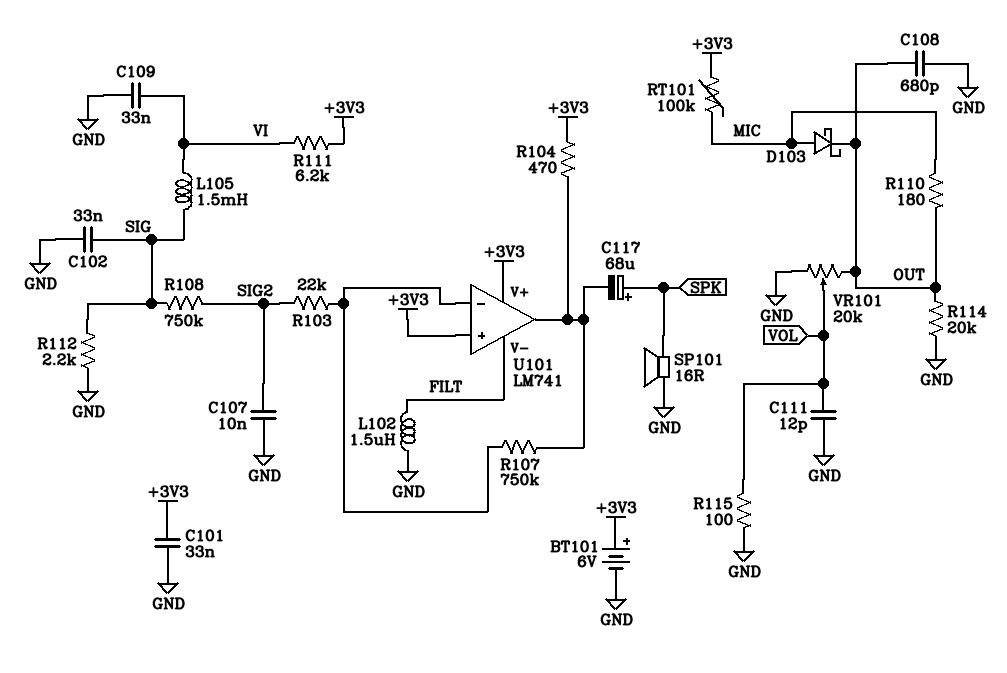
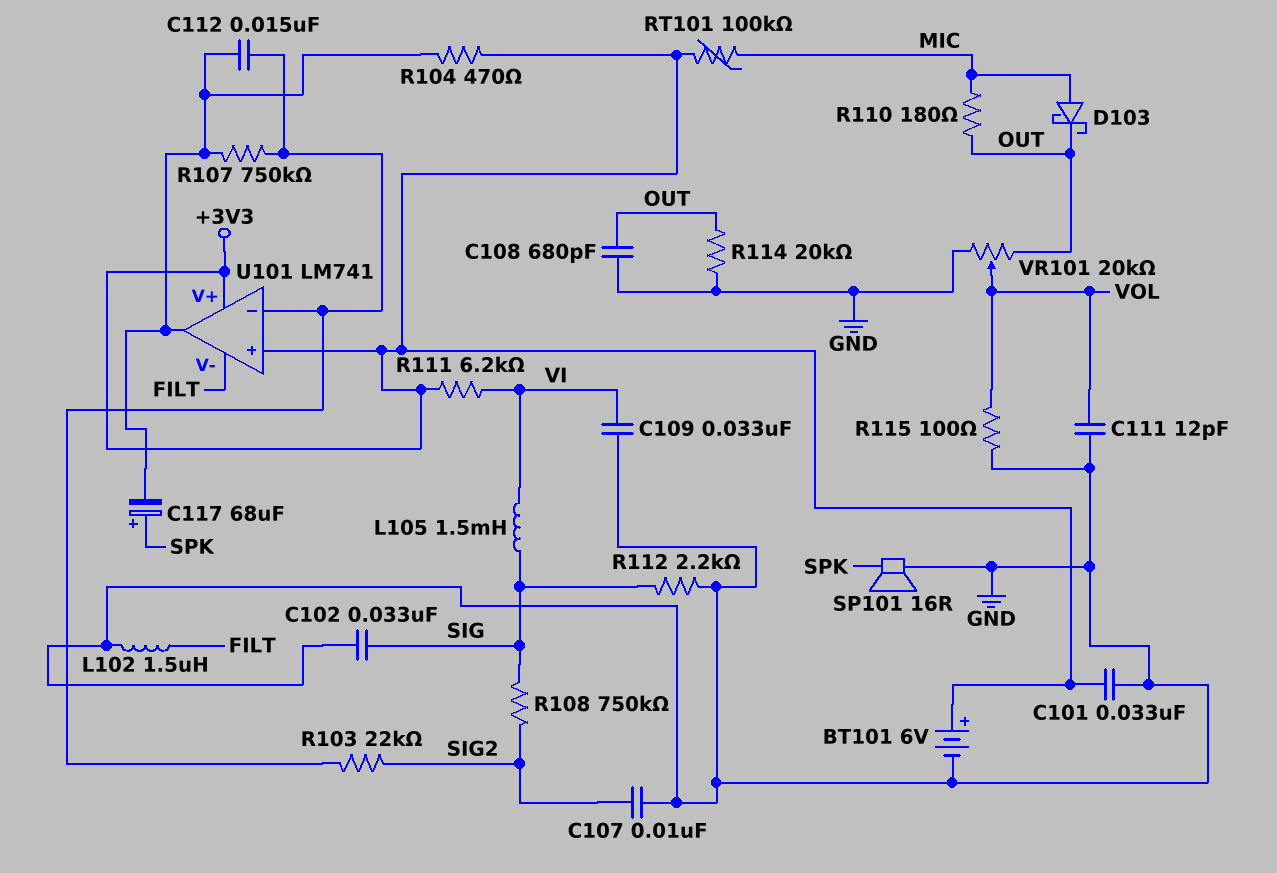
C112: none -> 15nF (U101/in-, U101/out)

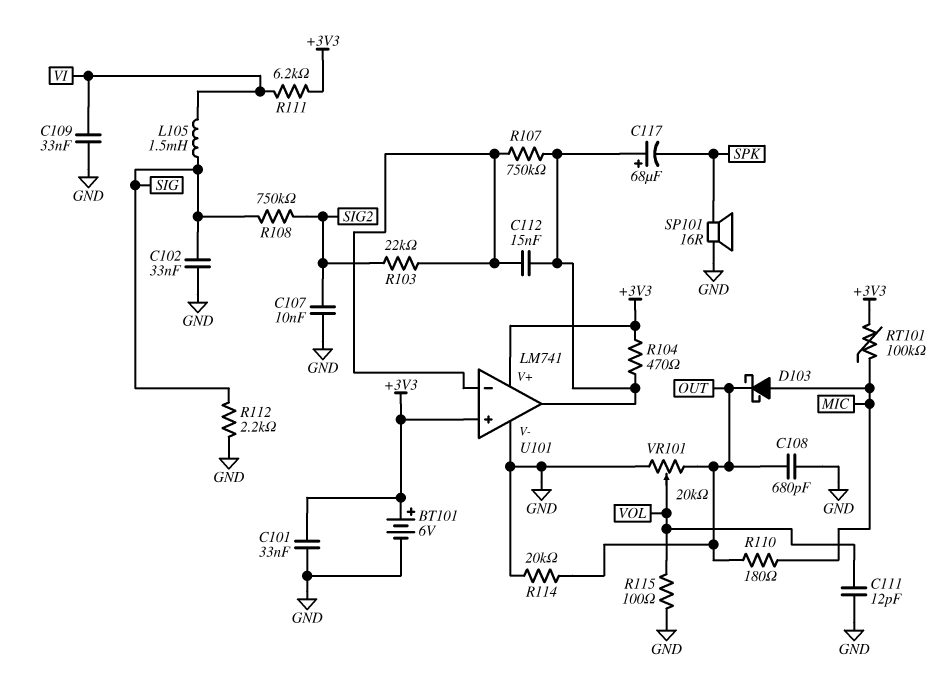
C117: 68uF (plus SPK, minus U101/out) -> 68uF (plus U101/out, minus SPK)
L102: 1.5uH (FILT, GND) -> none
U101 pin V-: FILT -> GND

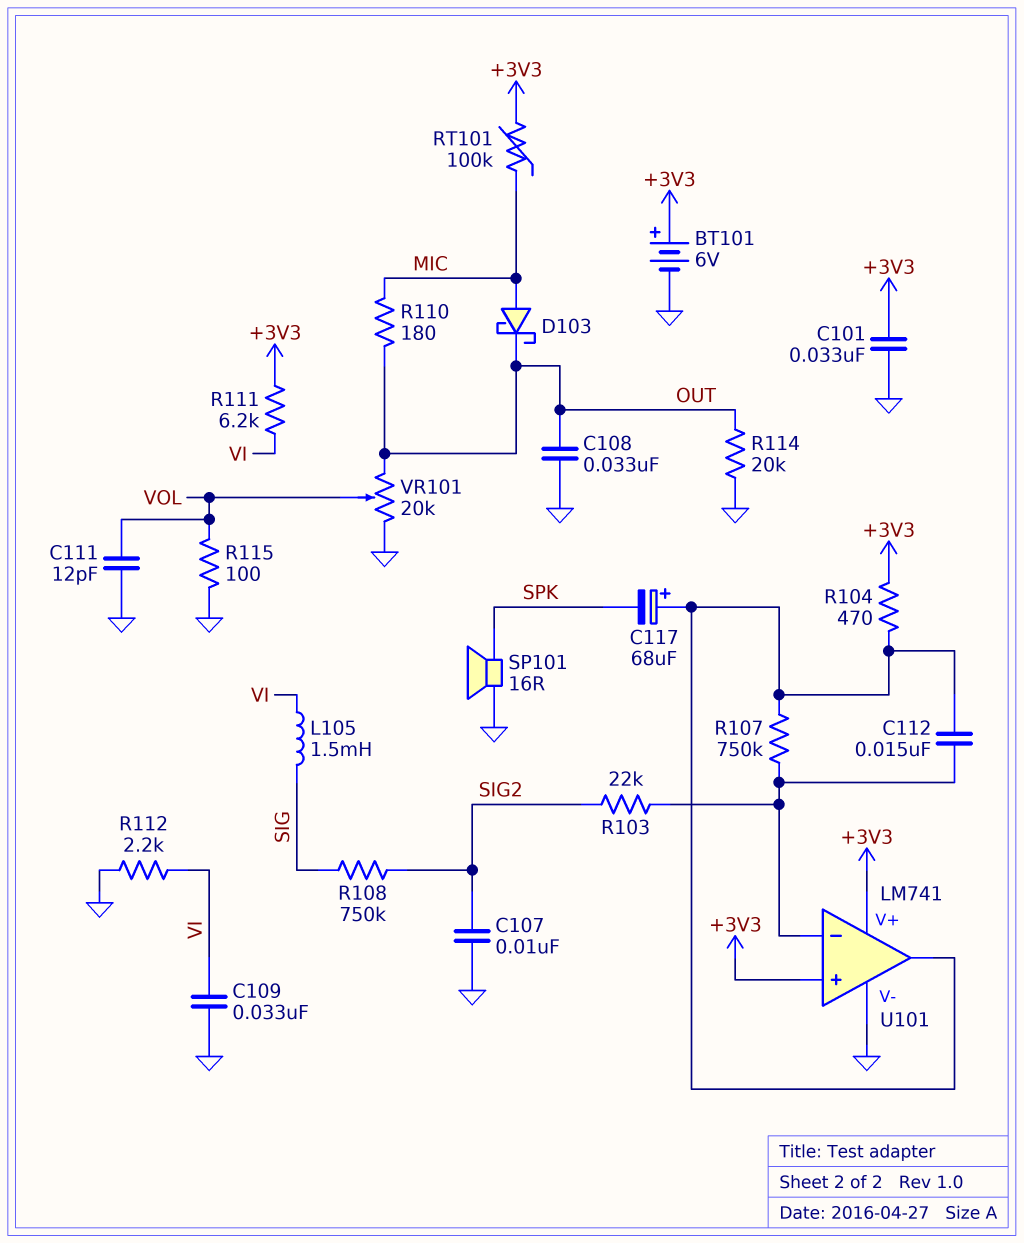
C102: 33nF (GND, SIG) -> none
C108: 680pF (GND, OUT) -> 33nF (GND, OUT)
R112: 2.2k (GND, SIG) -> 2.2k (GND, VI)

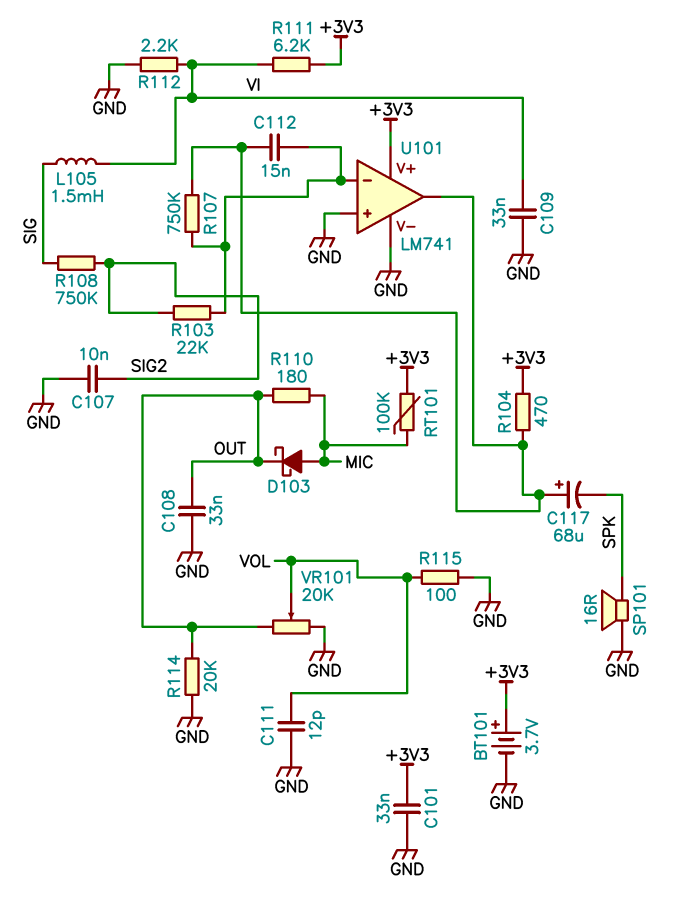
BT101: 6V (plus +3V3, minus GND) -> 3.7V (plus +3V3, minus GND)
U101 pin in+: +3V3 -> GND

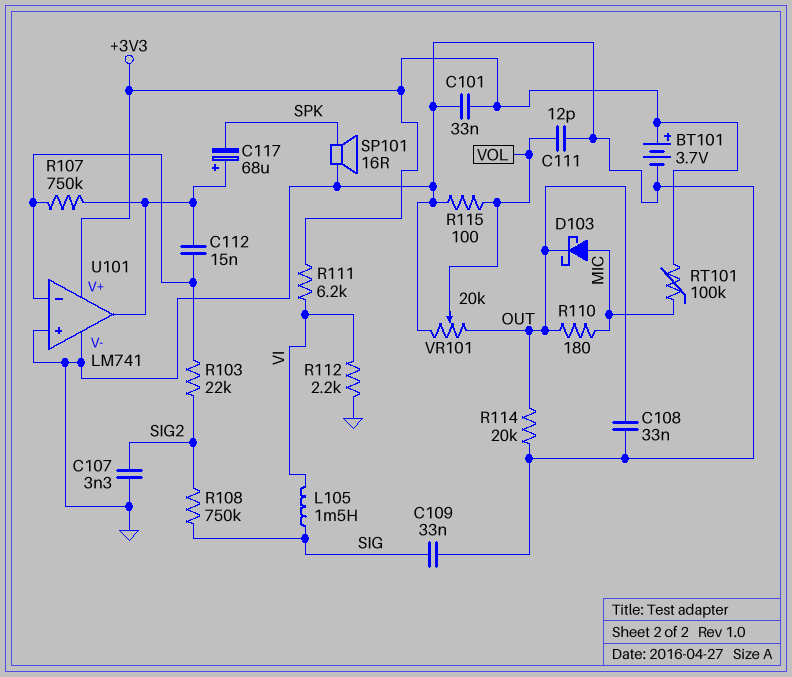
C107: 10nF (GND, SIG2) -> 3.3nF (GND, SIG2)
C109: 33nF (GND, VI) -> 33nF (GND, SIG)
R104: 470 (+3V3, U101/out) -> none

